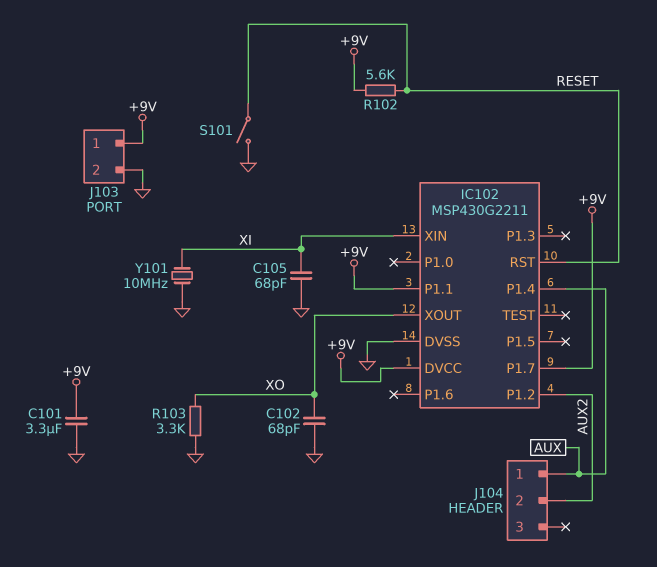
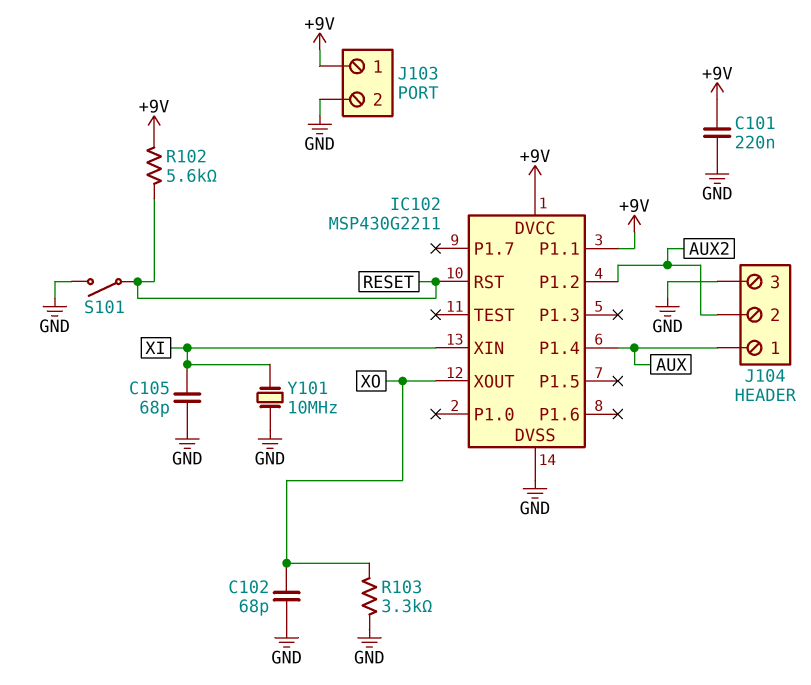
C101: 3.3uF (+9V, GND) -> 220nF (+9V, GND)
IC102 pin P1.7: +9V -> none
J104 pin 3: none -> GND

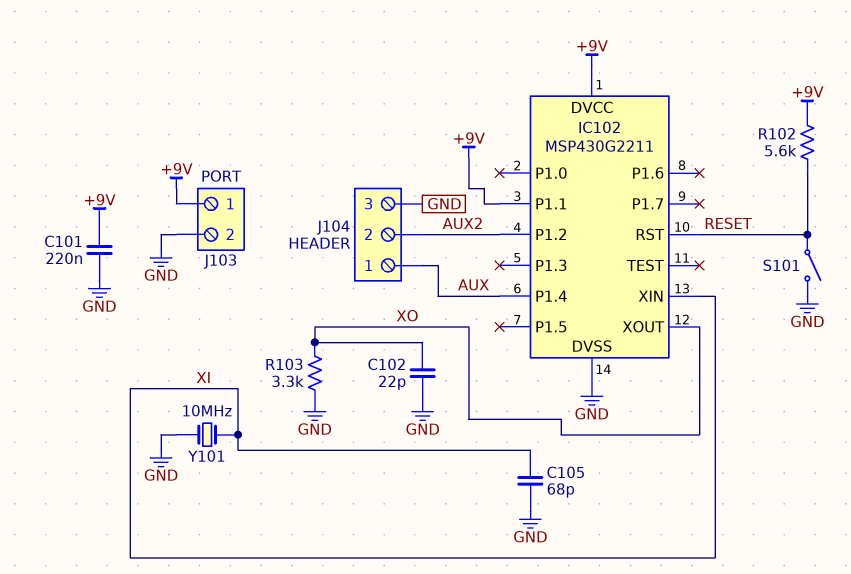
C102: 68pF (GND, XO) -> 22pF (GND, XO)

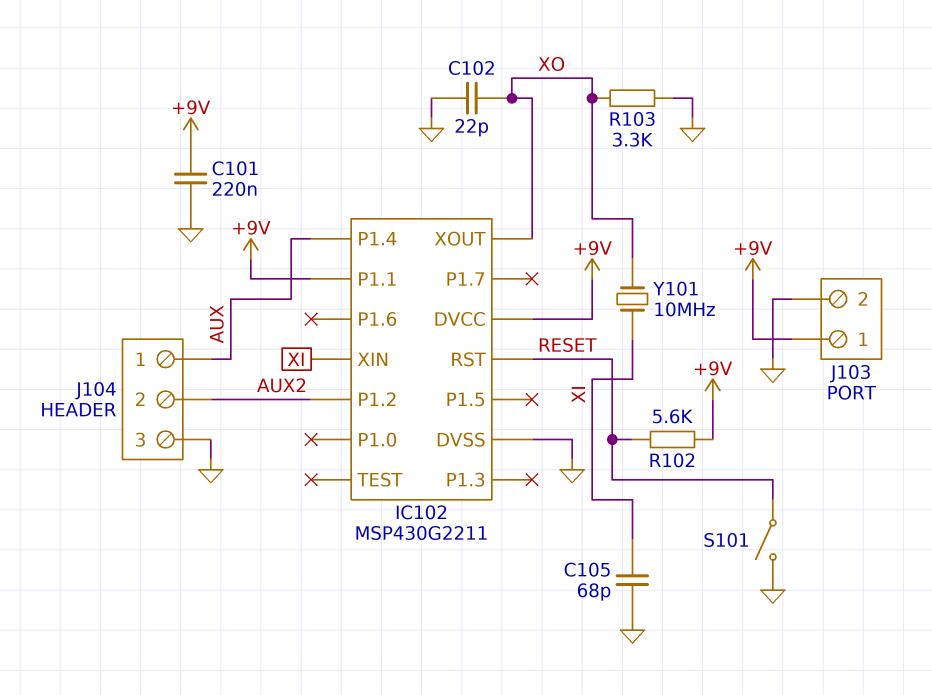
Y101: 10MHz (GND, XI) -> 10MHz (XI, XO)

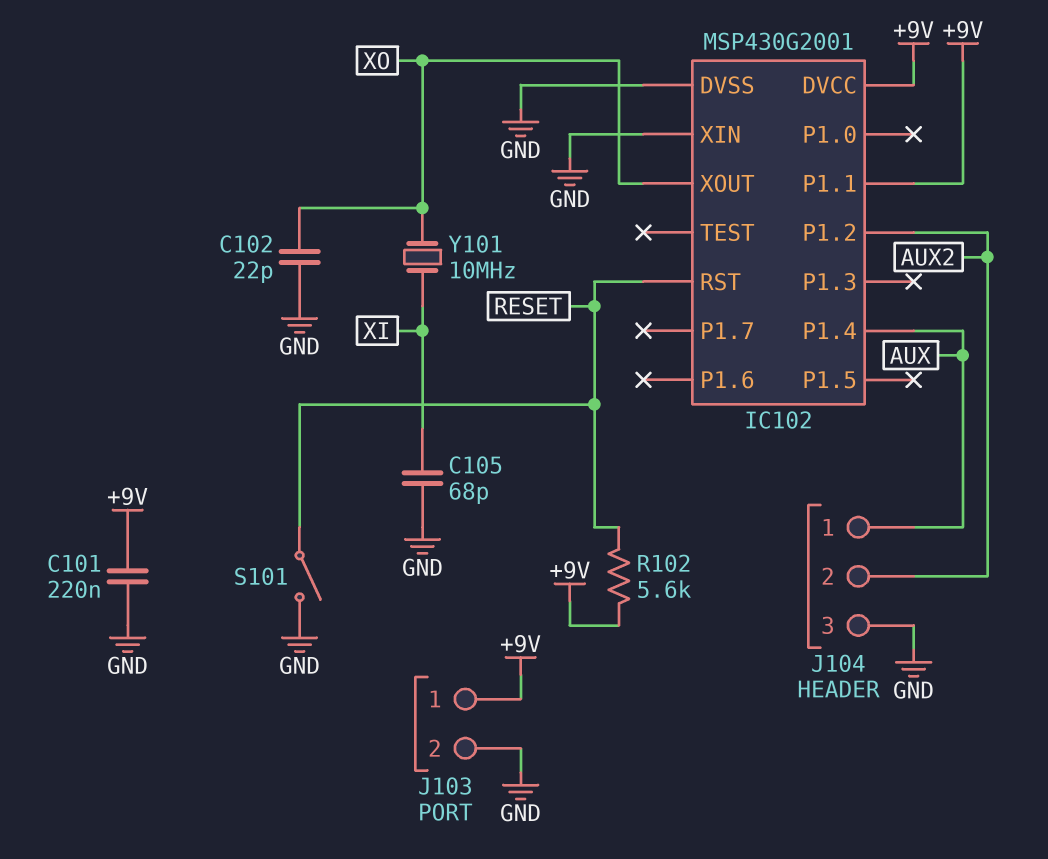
IC102: MSP430G2211 -> MSP430G2001
IC102 pin XIN: XI -> GND
R103: 3.3k (GND, XO) -> none

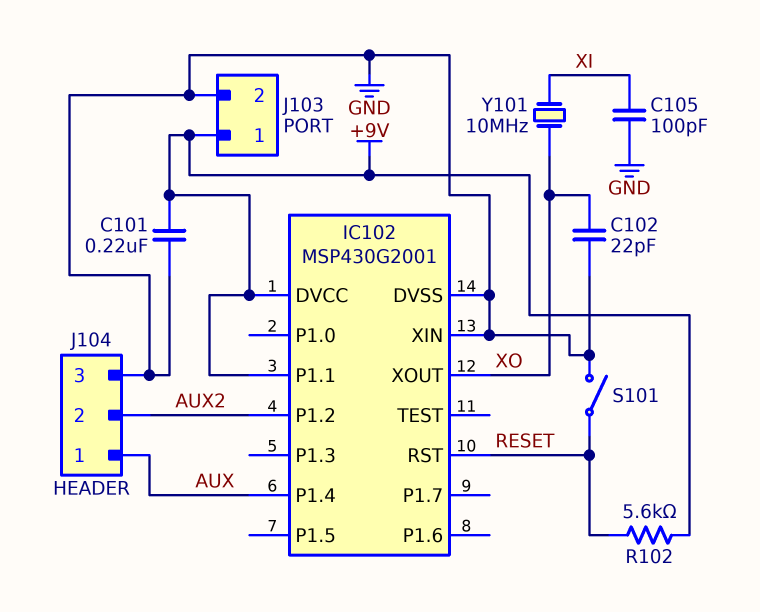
C105: 68pF (GND, XI) -> 100pF (GND, XI)

